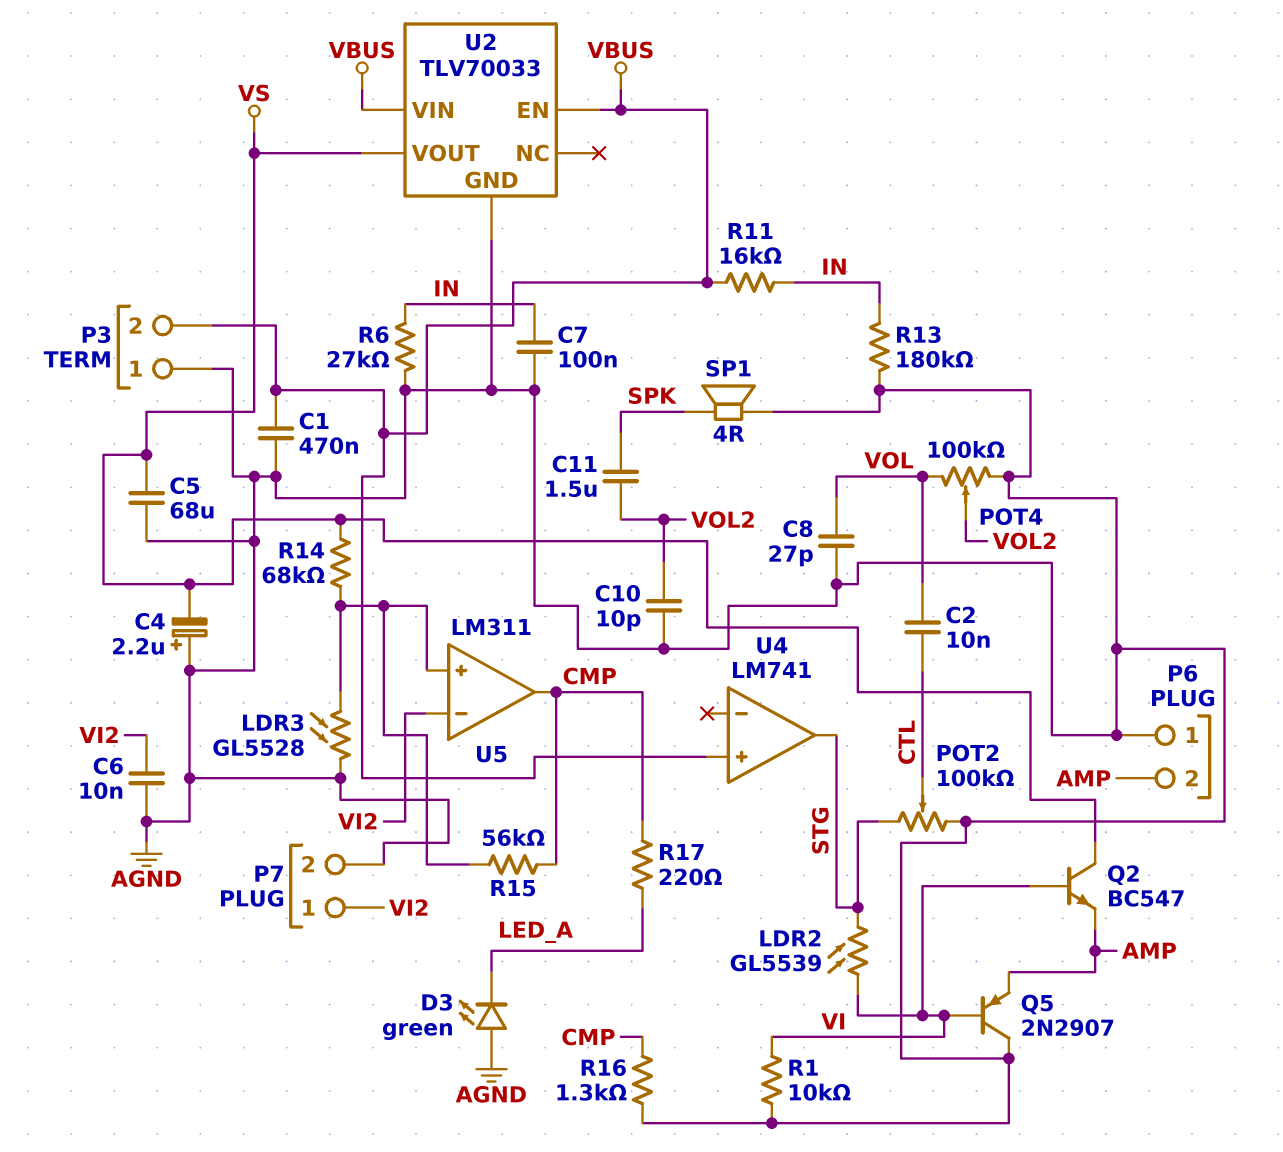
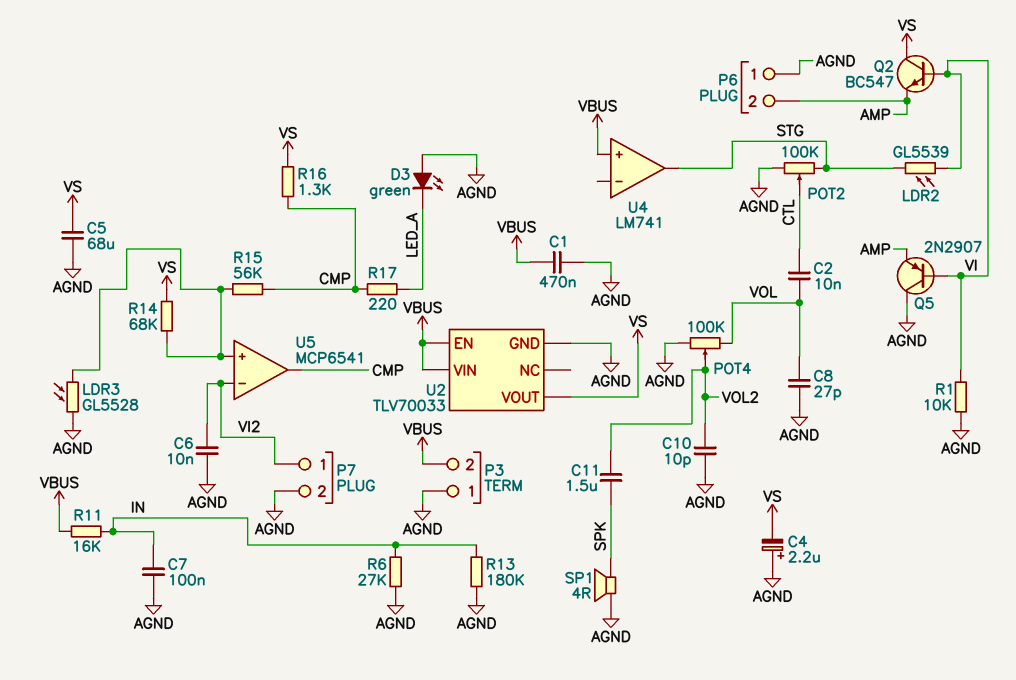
R16: 1.3k (AGND, CMP) -> 1.3k (CMP, VS)
U5: LM311 -> MCP6541

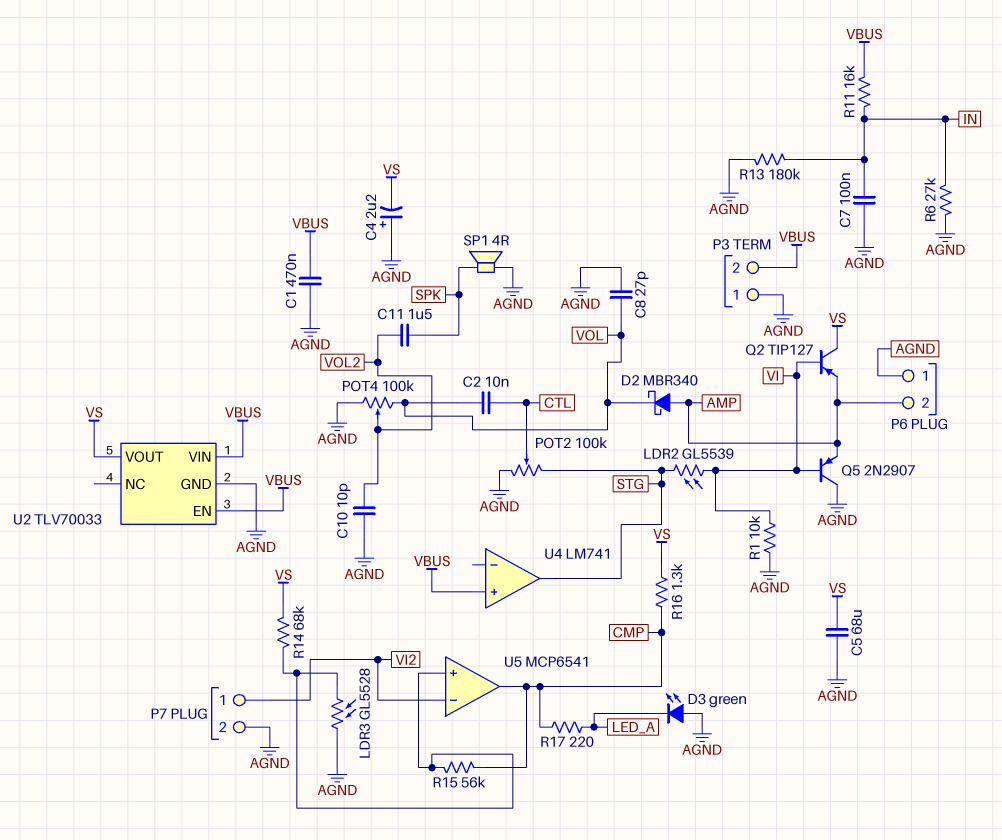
C6: 10nF (AGND, VI2) -> none
D2: none -> schottky MBR340 (A AMP, K VOL)
Q2: NPN BC547 (B VI, C VS, E AMP) -> PNP TIP127 (B VI, C VS, E AMP)

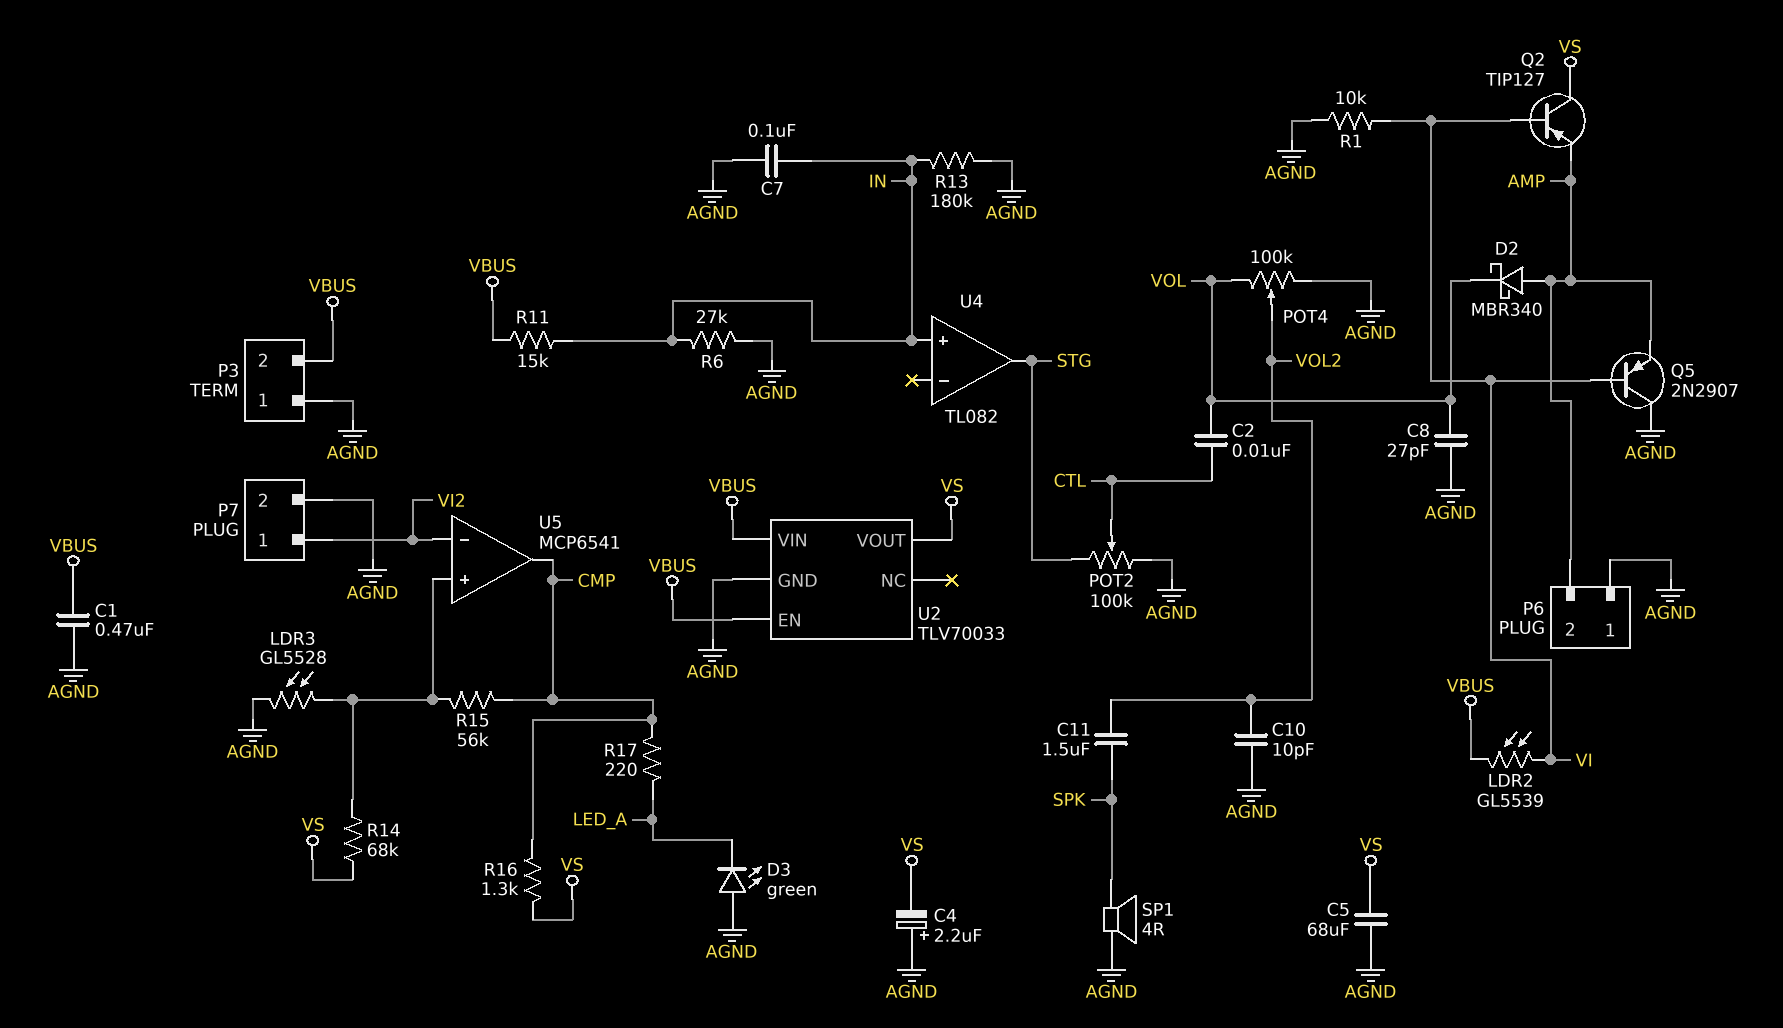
LDR2: GL5539 (STG, VI) -> GL5539 (VBUS, VI)
R11: 16k (IN, VBUS) -> 15k (IN, VBUS)
U4: LM741 -> TL082
U4 pin in+: VBUS -> IN

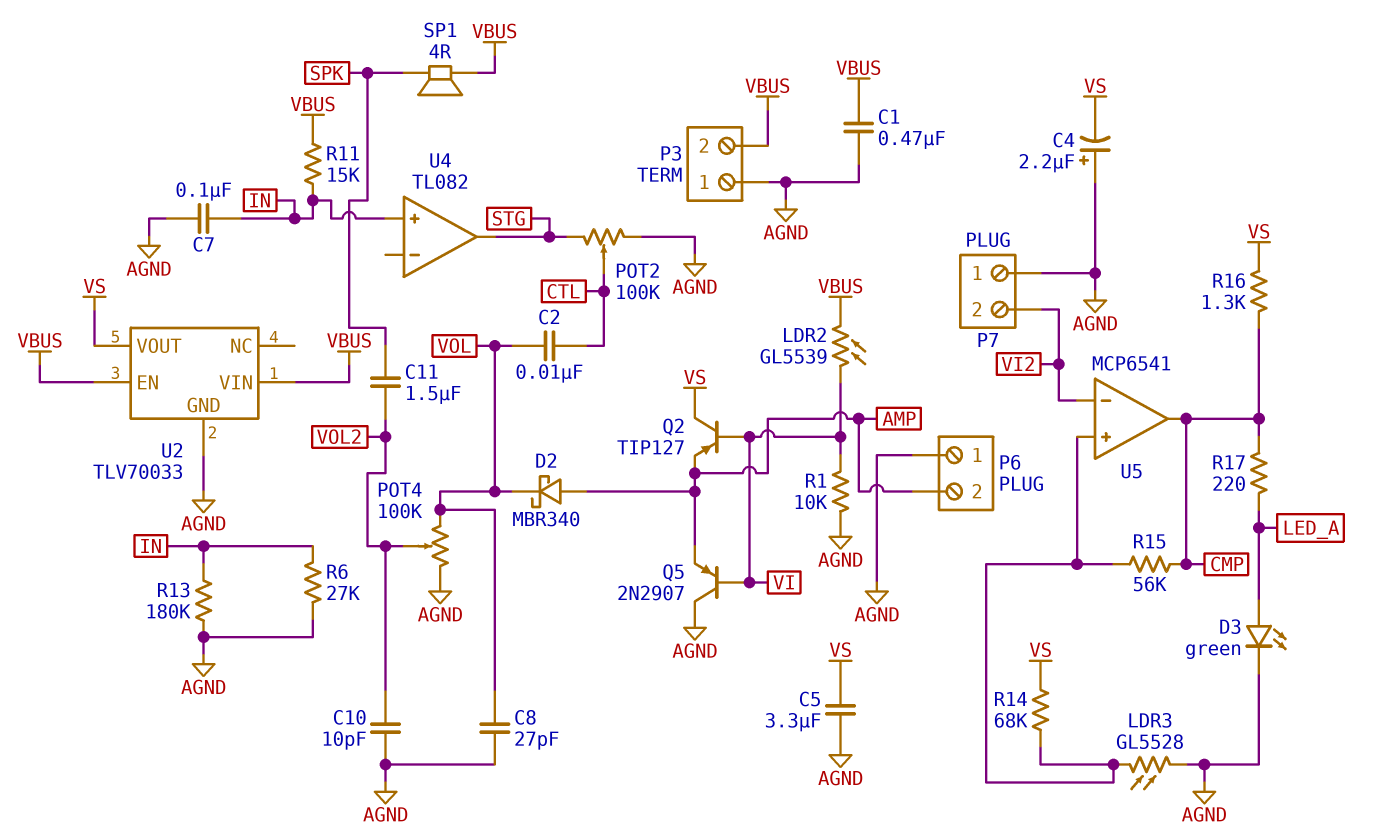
C5: 68uF (AGND, VS) -> 3.3uF (AGND, VS)
D3: LED green (A AGND, K LED_A) -> LED green (A LED_A, K AGND)
P7 pin 1: VI2 -> AGND
P7 pin 2: AGND -> VI2
SP1: speaker 4R (AGND, SPK) -> speaker 4R (SPK, VBUS)

